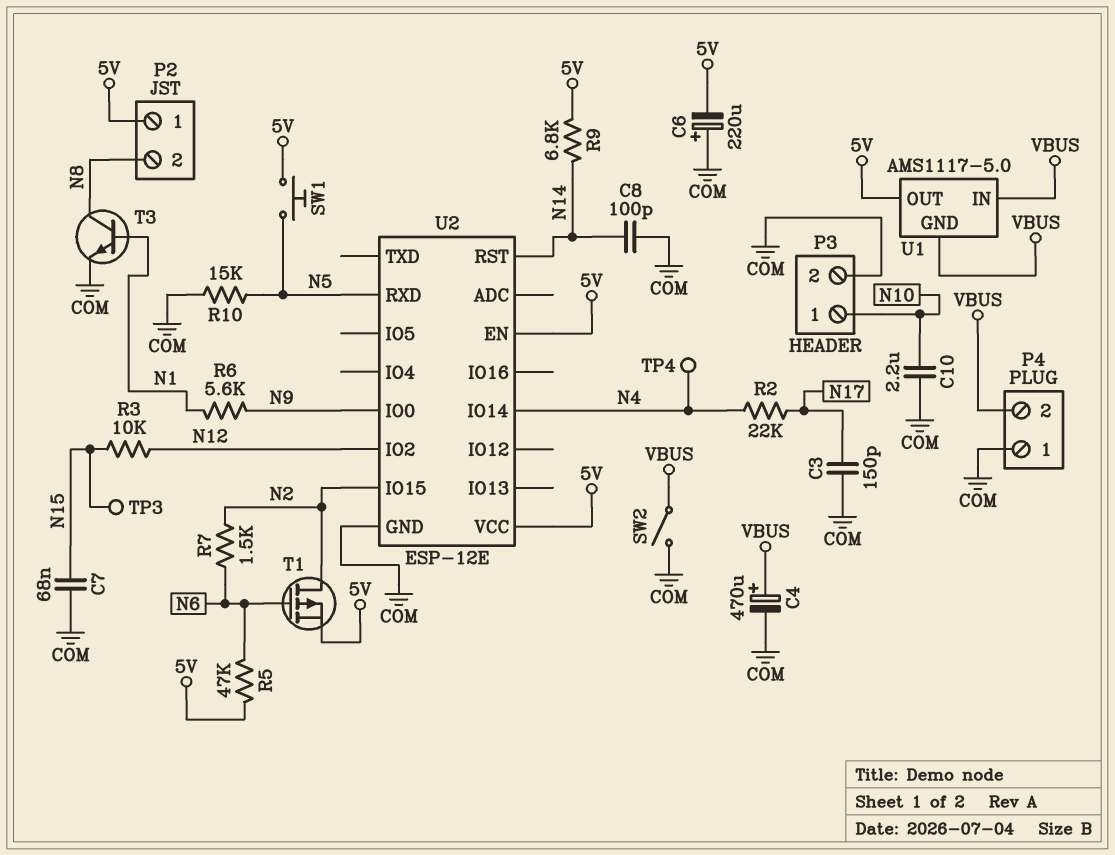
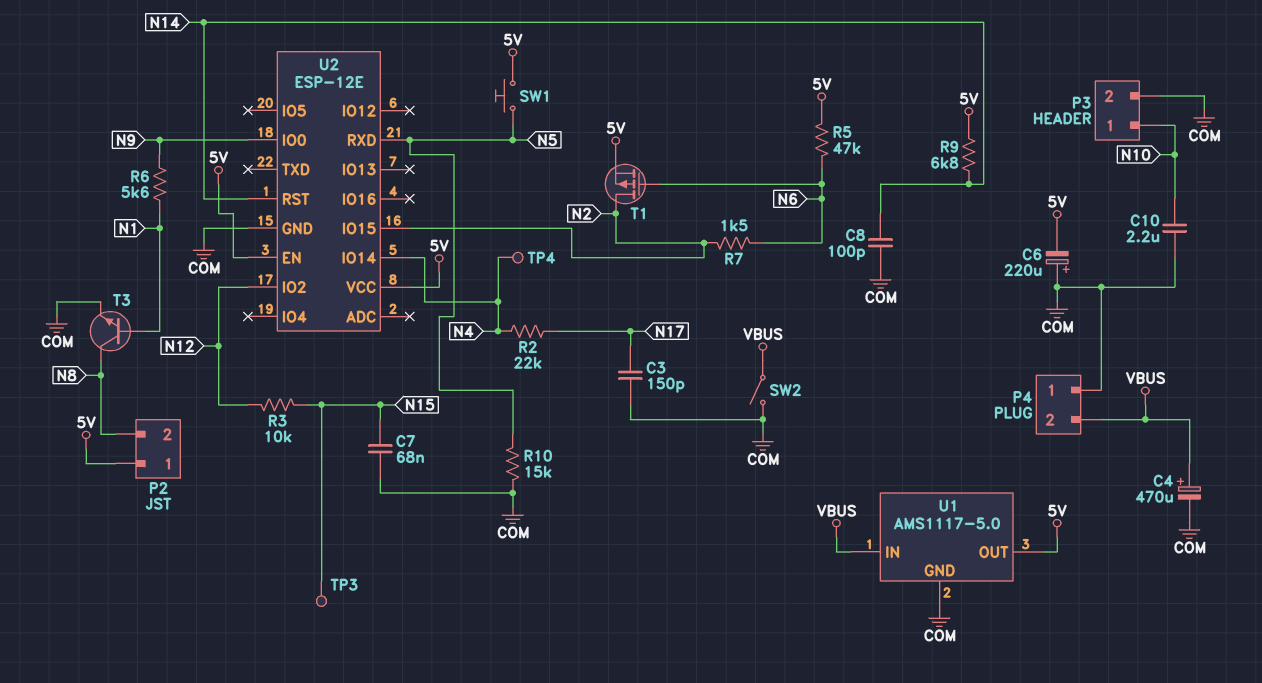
U1 pin GND: VBUS -> COM

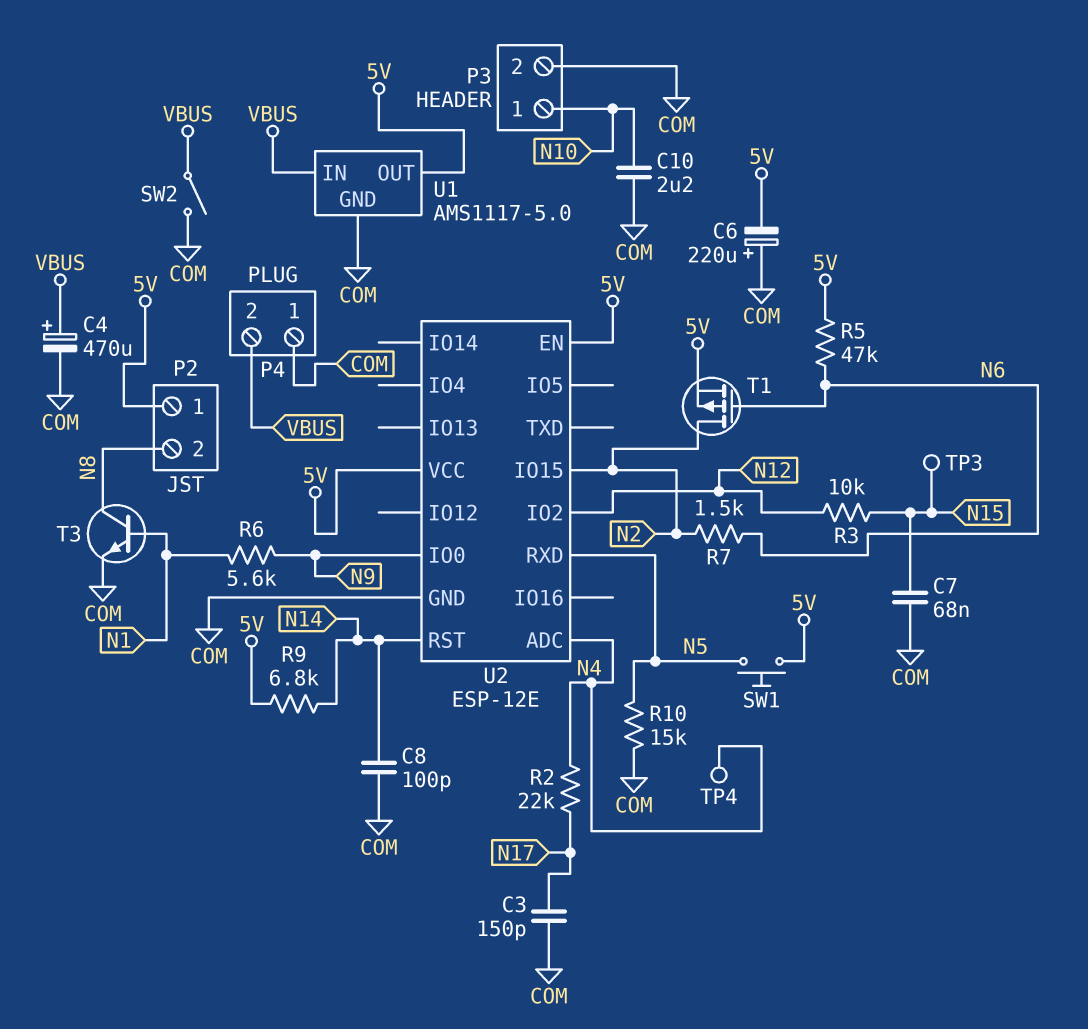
U2 pin ADC: none -> N4
U2 pin IO14: N4 -> none

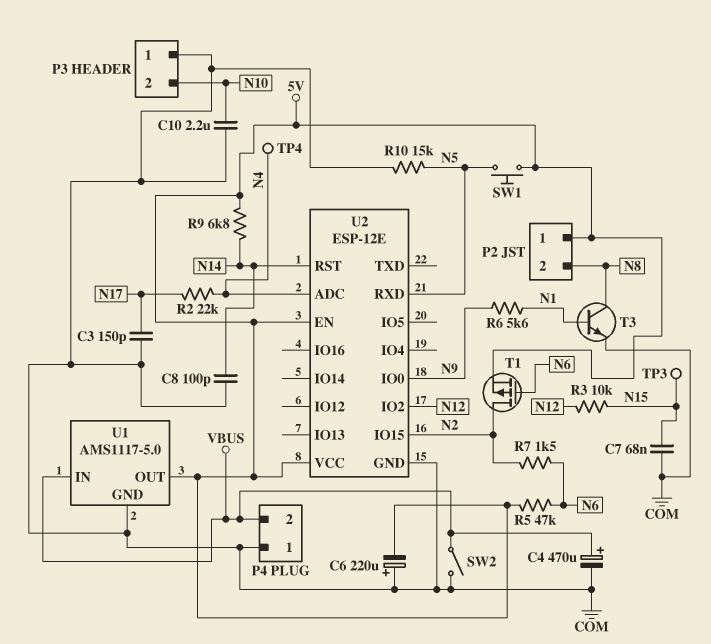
P3 pin 1: N10 -> COM
P3 pin 2: COM -> N10

